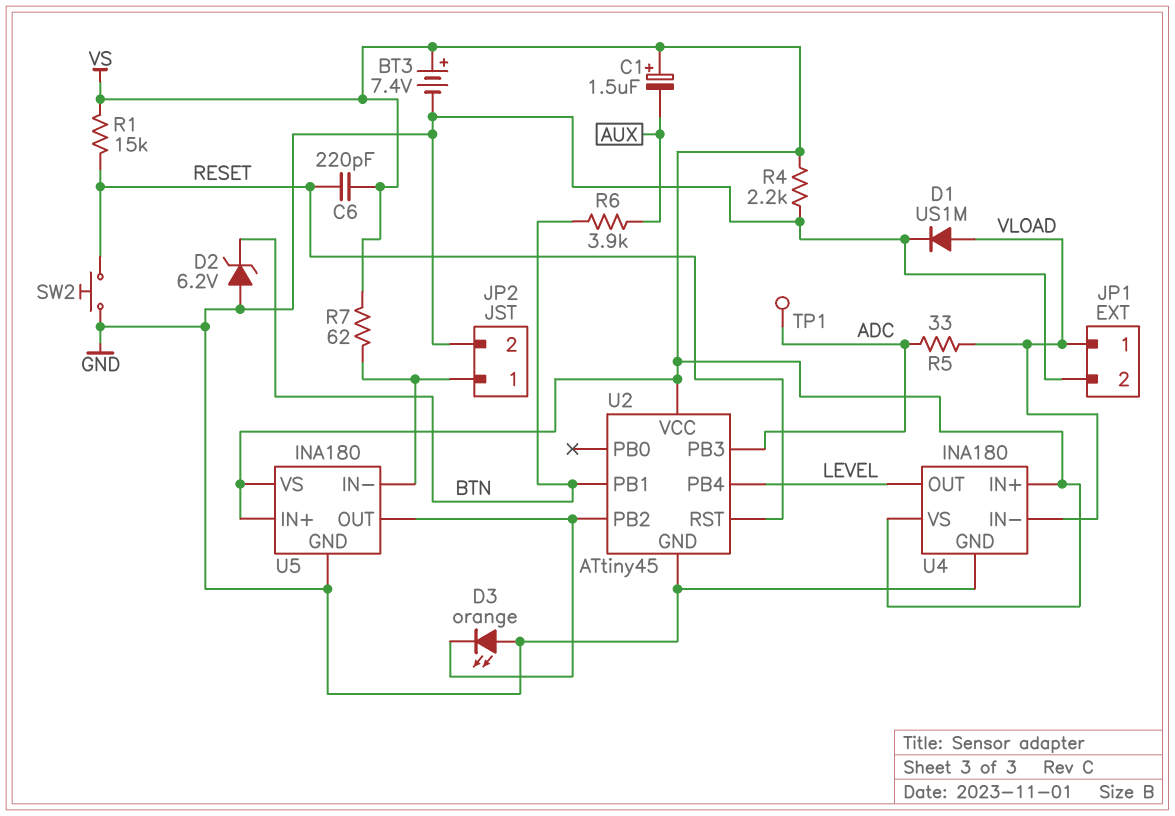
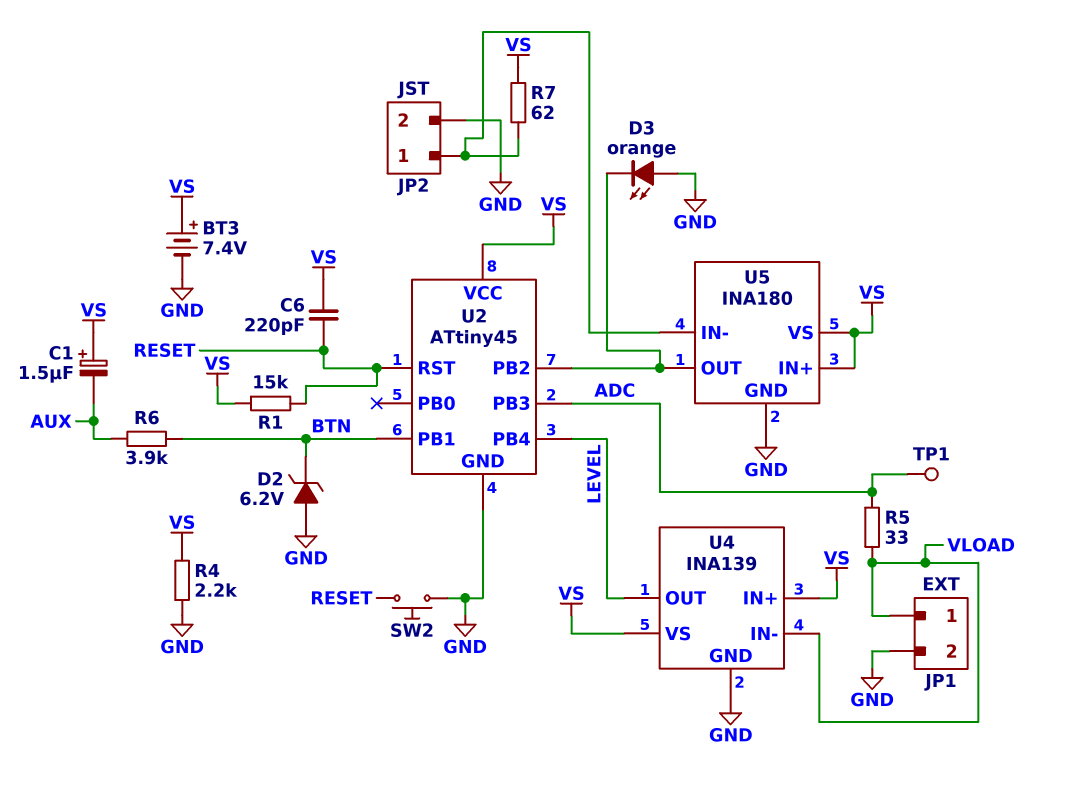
D1: diode US1M (A VLOAD, K GND) -> none
U4: INA180 -> INA139

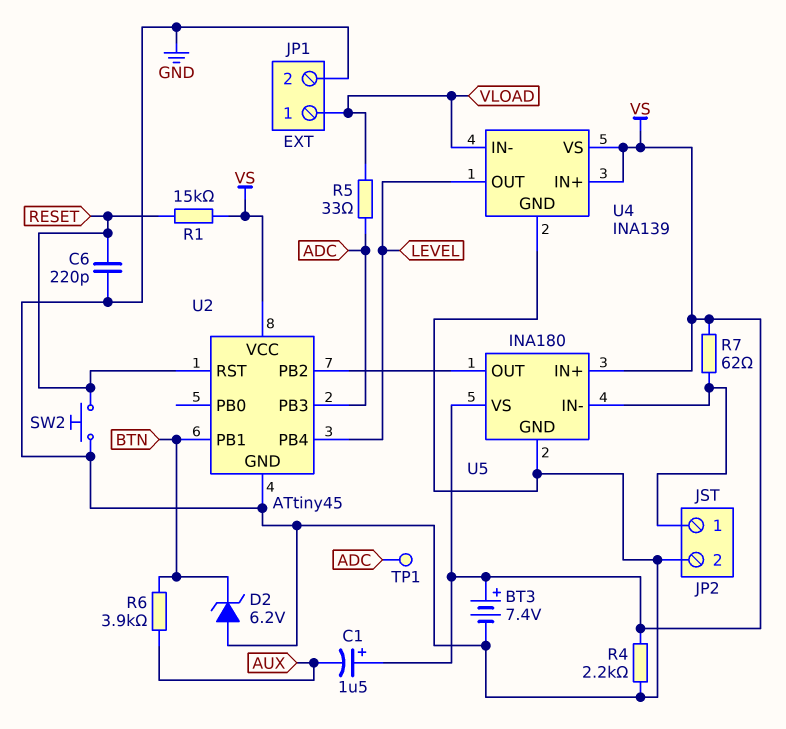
C6: 220pF (RESET, VS) -> 220pF (GND, RESET)
D3: LED orange (A GND, K U2/PB2) -> none

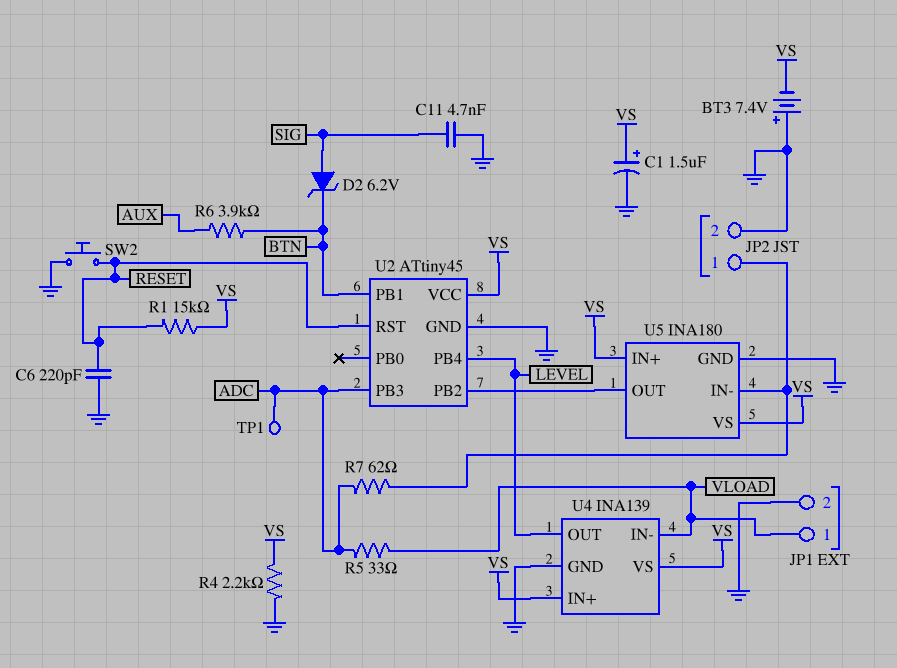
BT3: 7.4V (plus VS, minus GND) -> 7.4V (plus GND, minus VS)
C1: 1.5uF (plus VS, minus AUX) -> 1.5uF (plus VS, minus GND)
C11: none -> 4.7nF (GND, SIG)
D2: zener 6.2V (A GND, K BTN) -> zener 6.2V (A SIG, K BTN)
R7: 62 (JP2/1, VS) -> 62 (ADC, JP2/1)

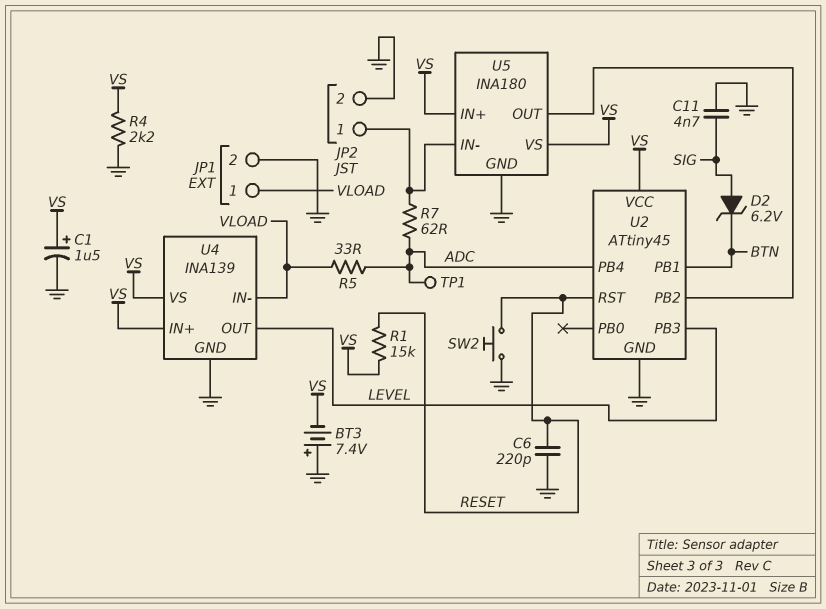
R6: 3.9k (AUX, BTN) -> none
U2 pin PB3: ADC -> LEVEL
U2 pin PB4: LEVEL -> ADC

